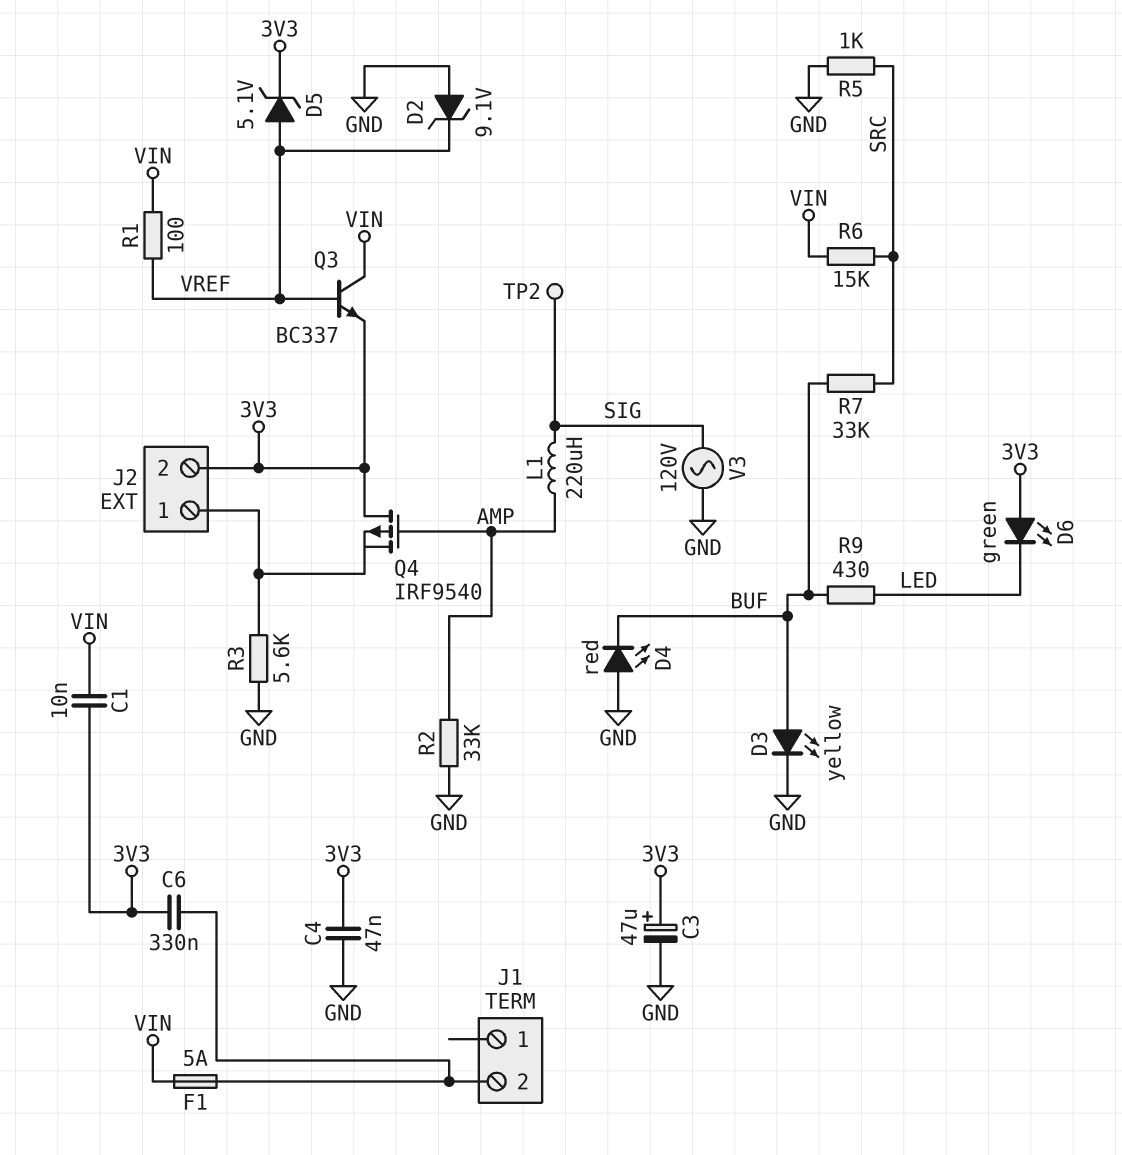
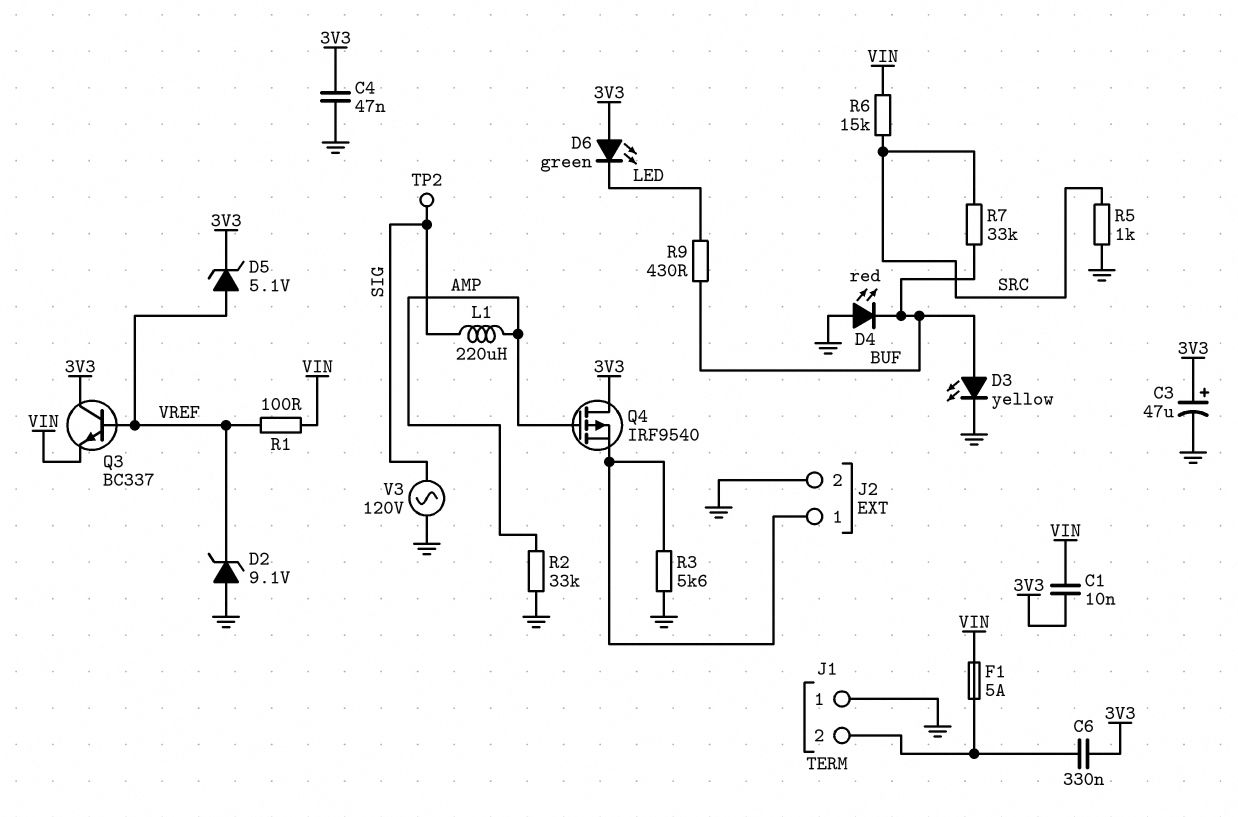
J1 pin 1: none -> GND
J2 pin 2: 3V3 -> GND
Q3: NPN BC337 (B VREF, C VIN, E 3V3) -> NPN BC337 (B VREF, C 3V3, E VIN)

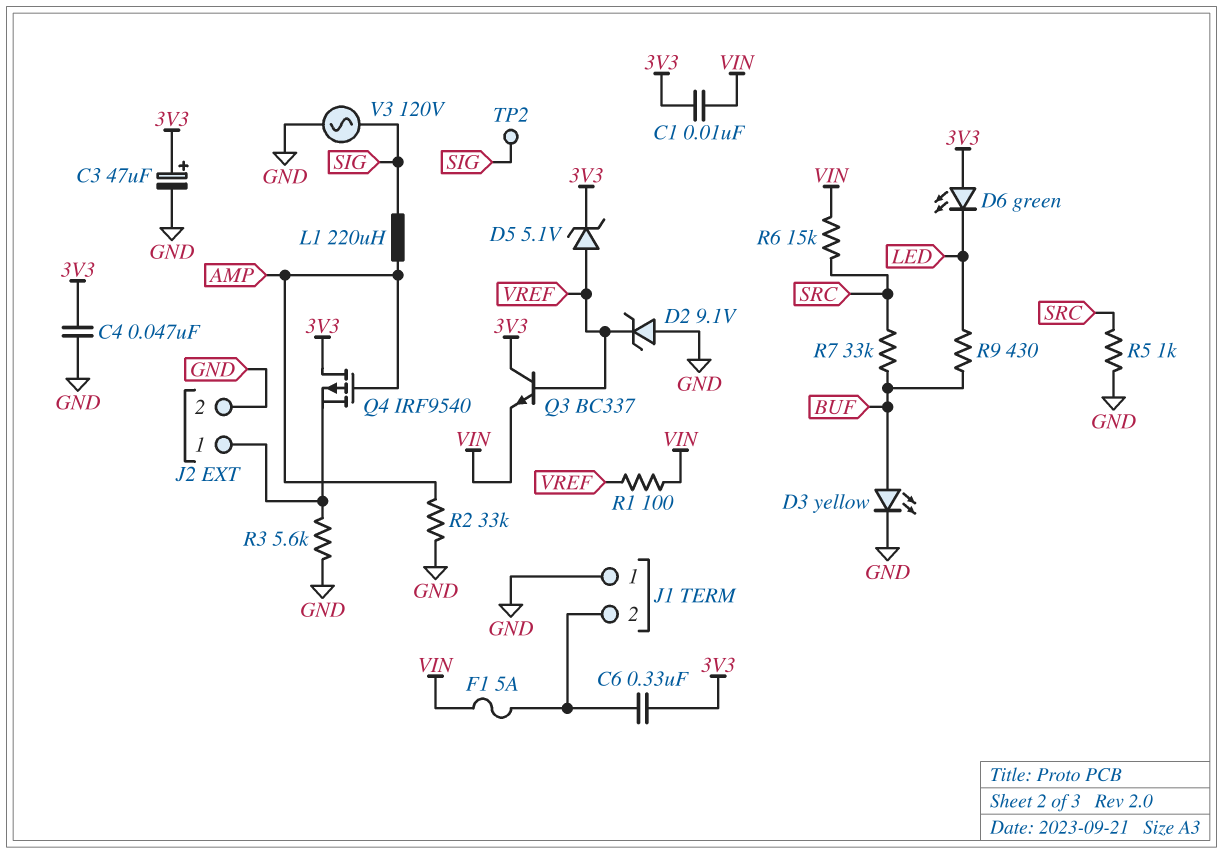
D4: LED red (A GND, K BUF) -> none

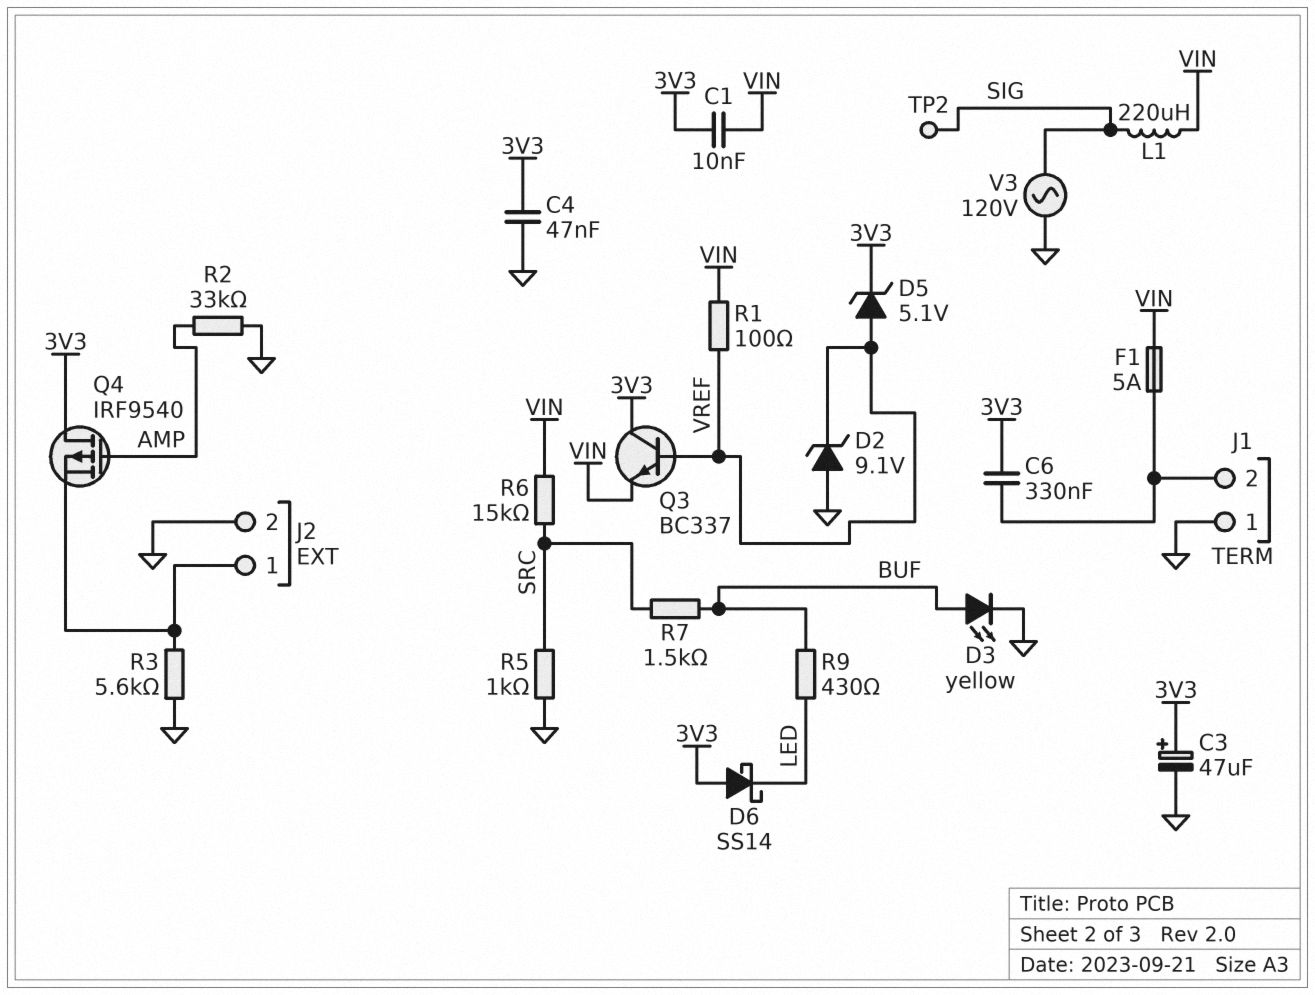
D6: LED green (A 3V3, K LED) -> schottky SS14 (A 3V3, K LED)
L1: 220uH (AMP, SIG) -> 220uH (SIG, VIN)
R7: 33k (BUF, SRC) -> 1.5k (BUF, SRC)

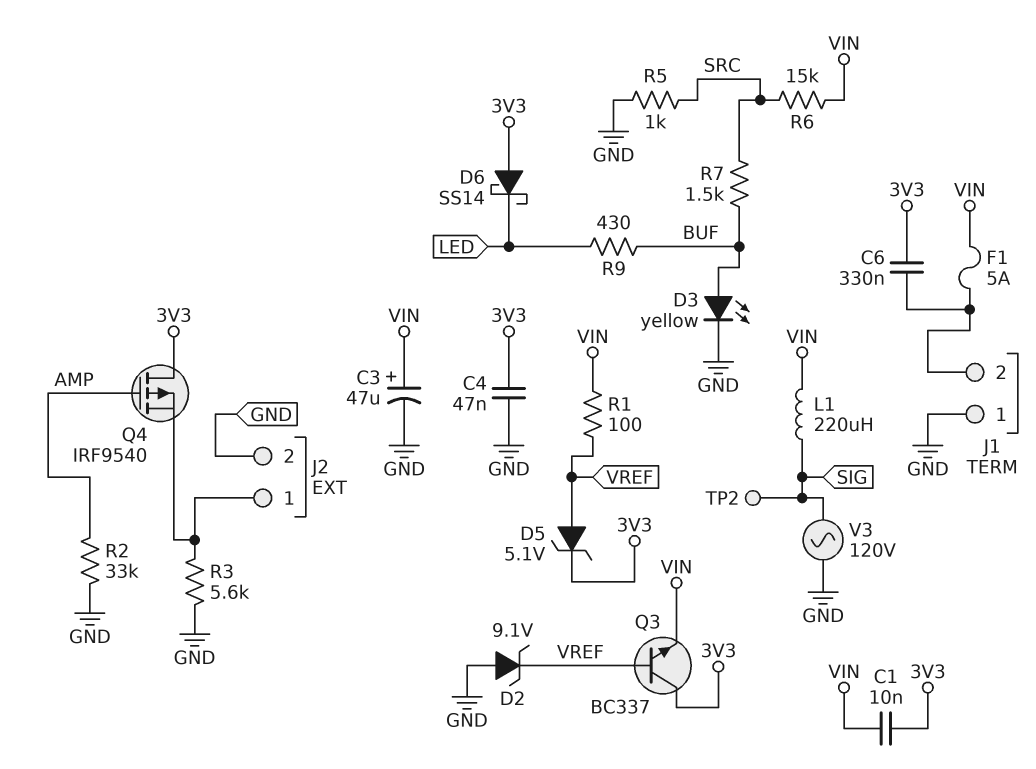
C3: 47uF (plus 3V3, minus GND) -> 47uF (plus VIN, minus GND)

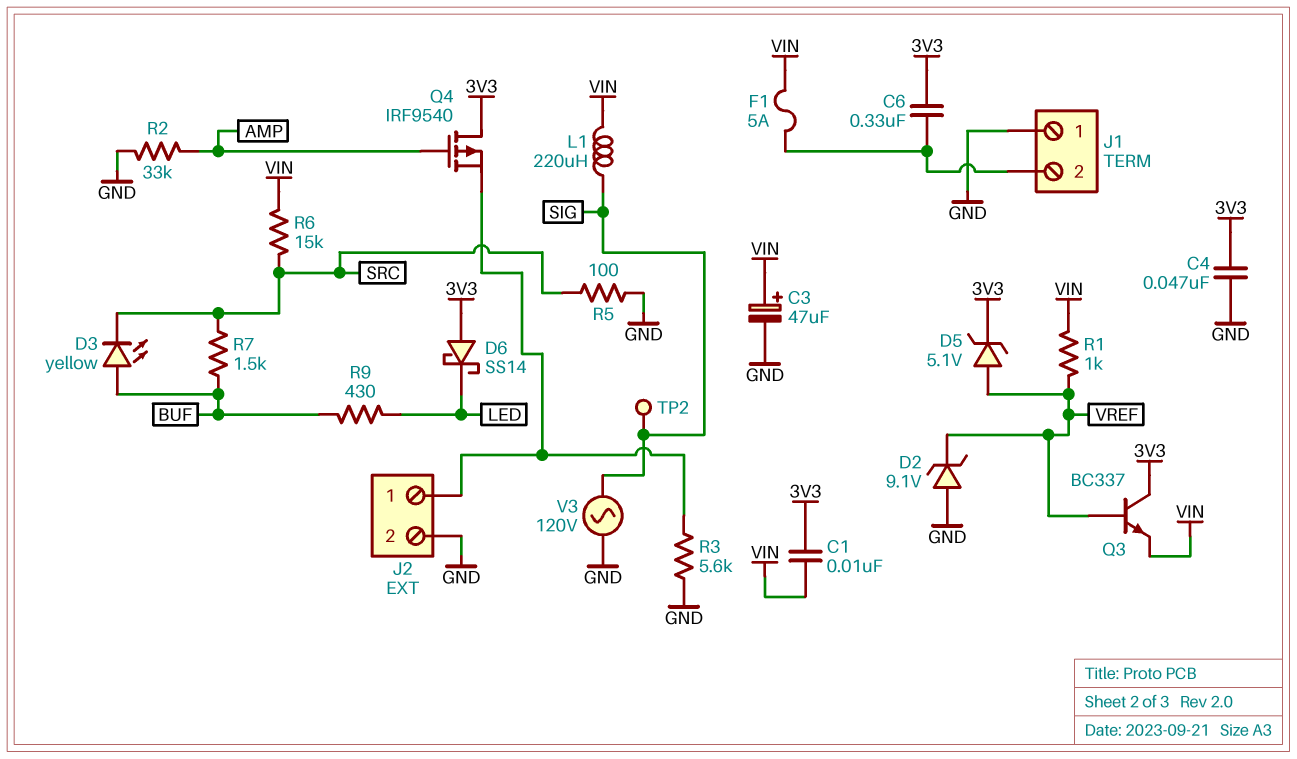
D3: LED yellow (A BUF, K GND) -> LED yellow (A BUF, K SRC)
R1: 100 (VIN, VREF) -> 1k (VIN, VREF)
R5: 1k (GND, SRC) -> 100 (GND, SRC)

